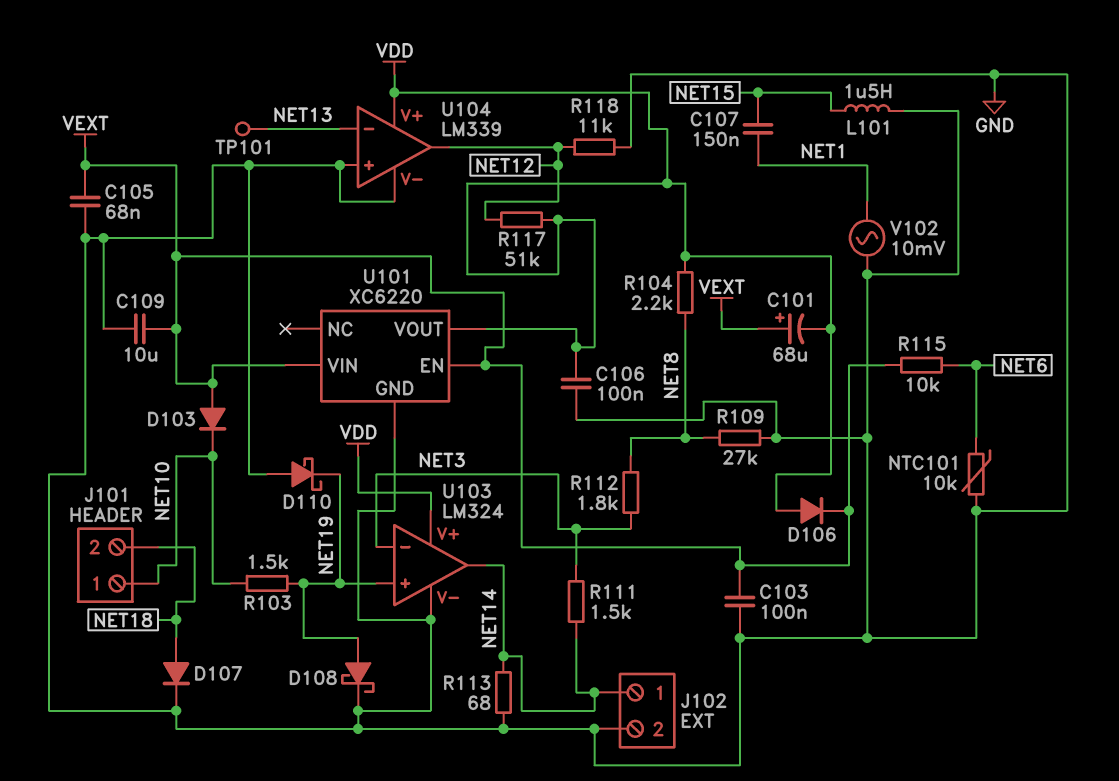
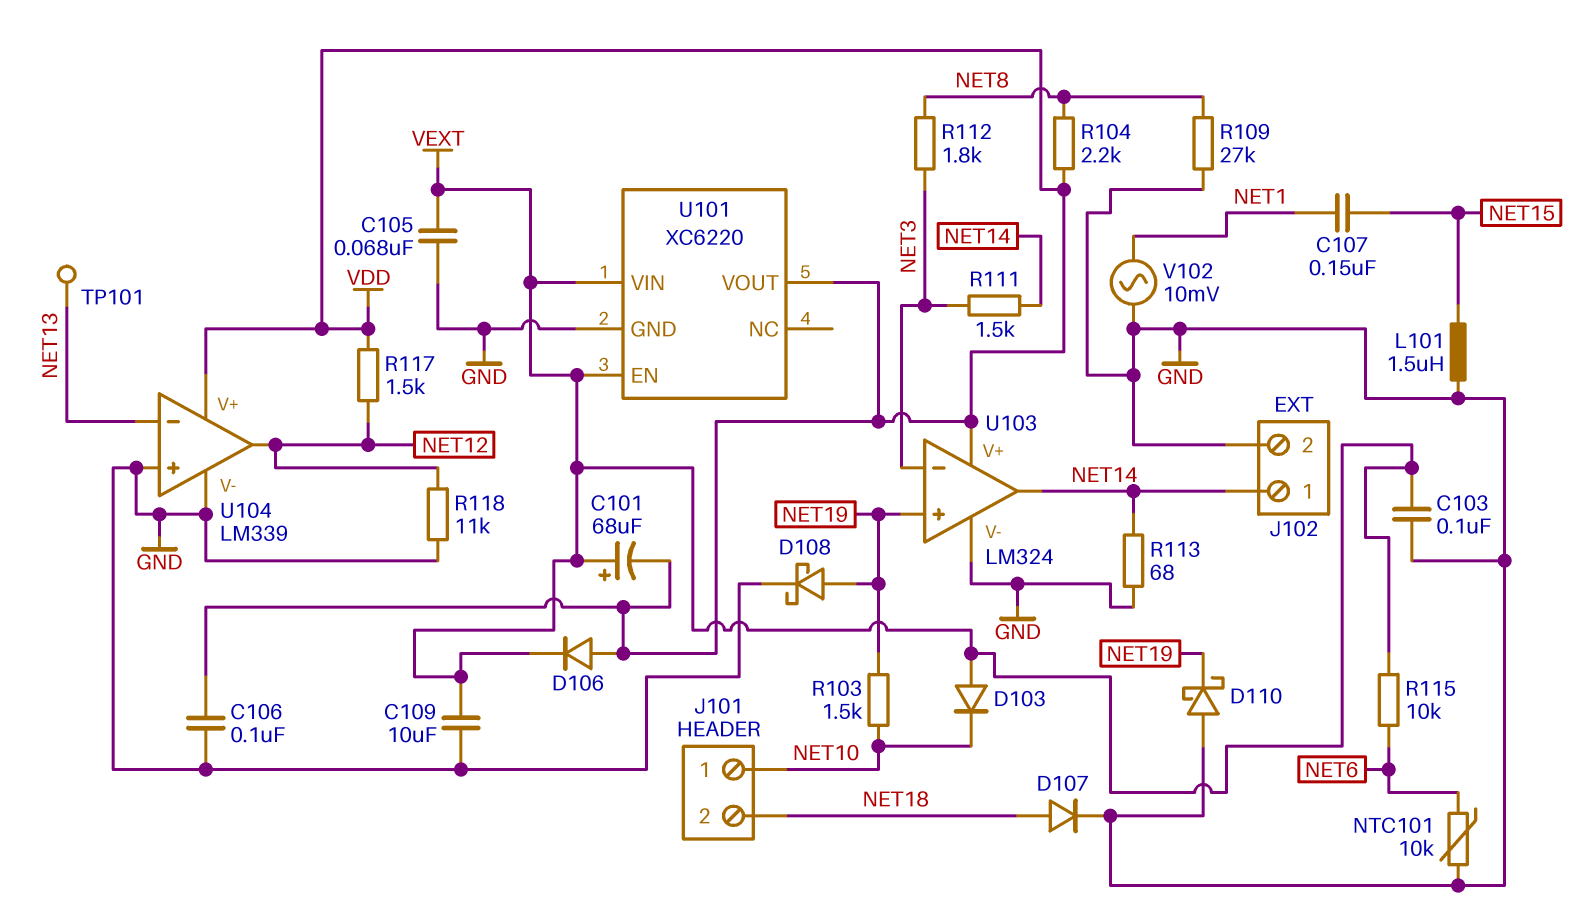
R117: 51k (NET12, VDD) -> 1.5k (NET12, VDD)

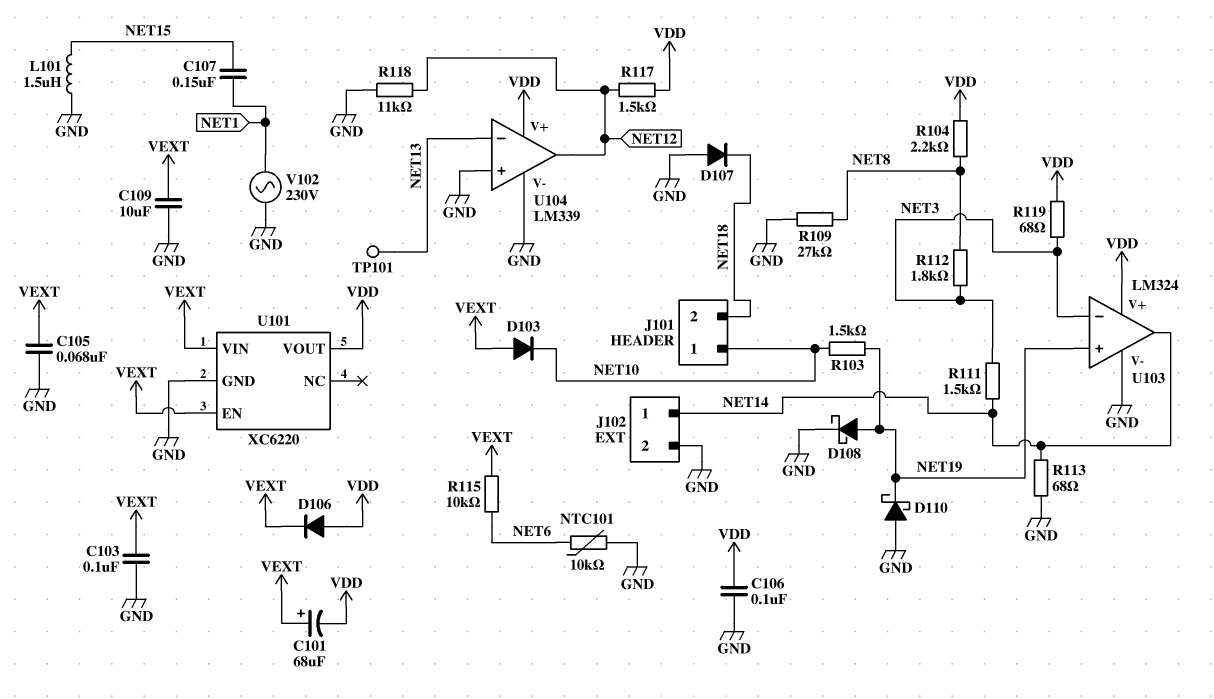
D107: diode (A NET18, K GND) -> diode (A GND, K NET18)
R119: none -> 68 (NET3, VDD)
V102: AC 10mV (GND, NET1) -> AC 230V (GND, NET1)

